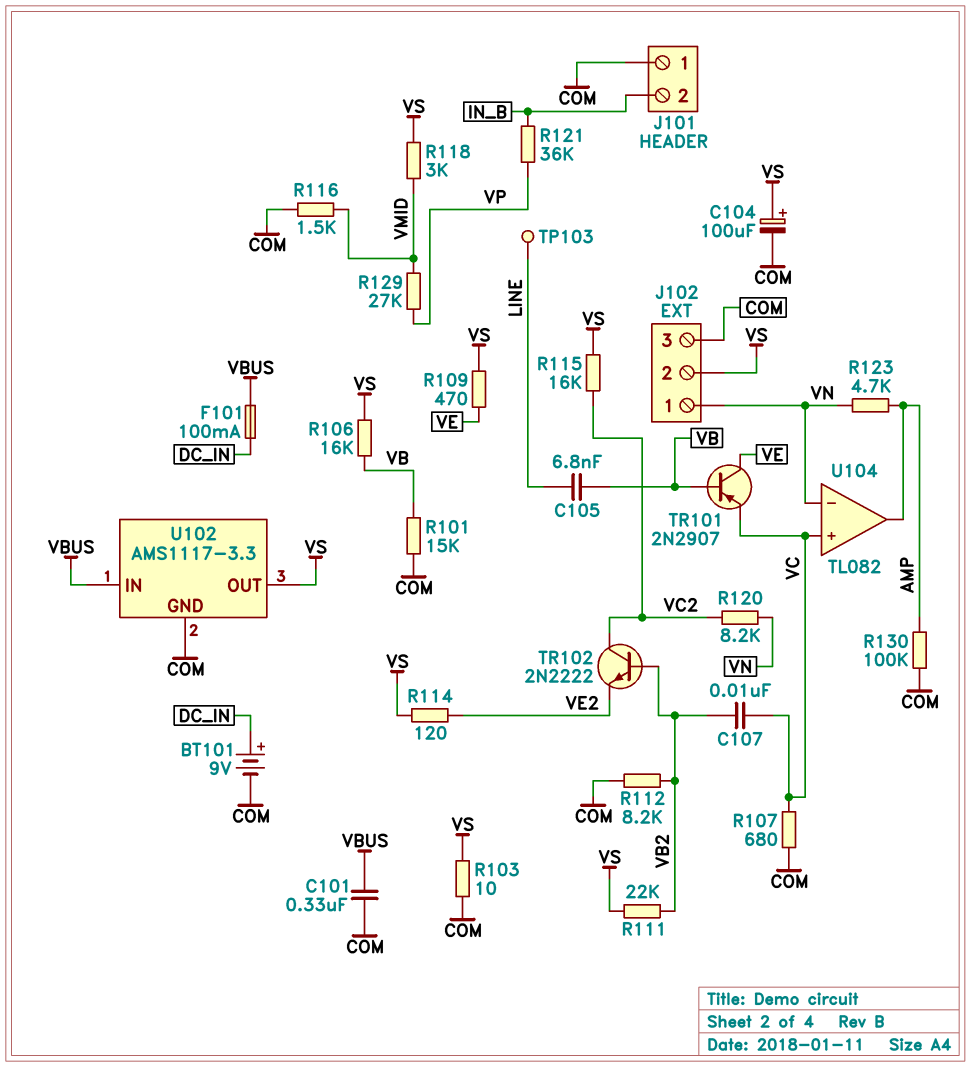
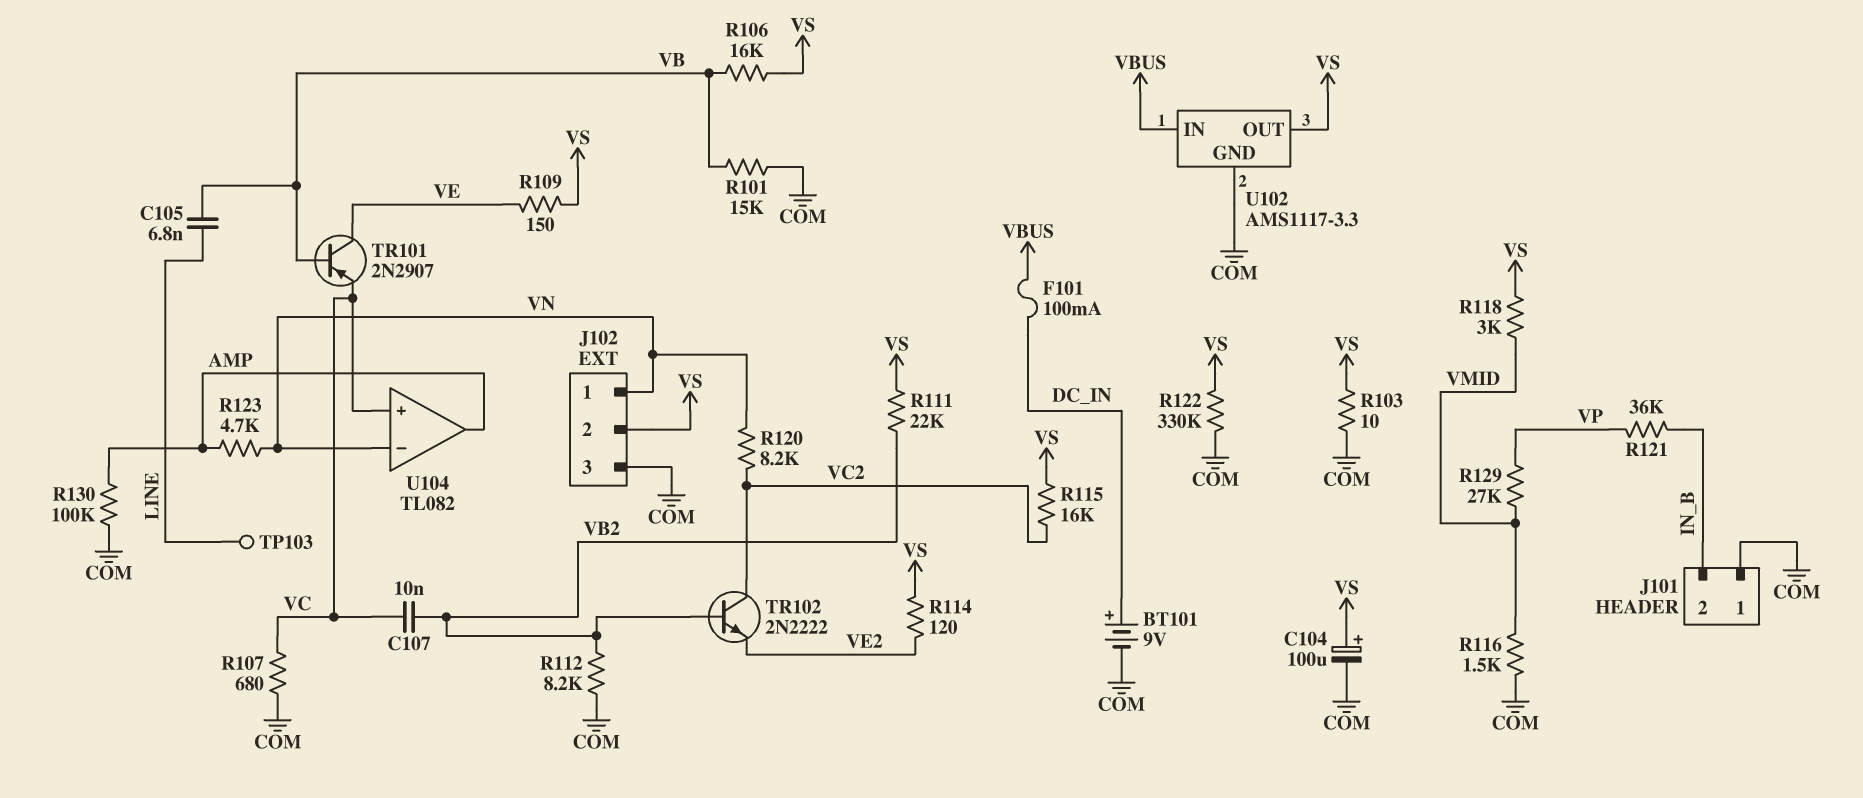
C101: 330nF (COM, VBUS) -> none
R109: 470 (VE, VS) -> 150 (VE, VS)
R122: none -> 330k (COM, VS)

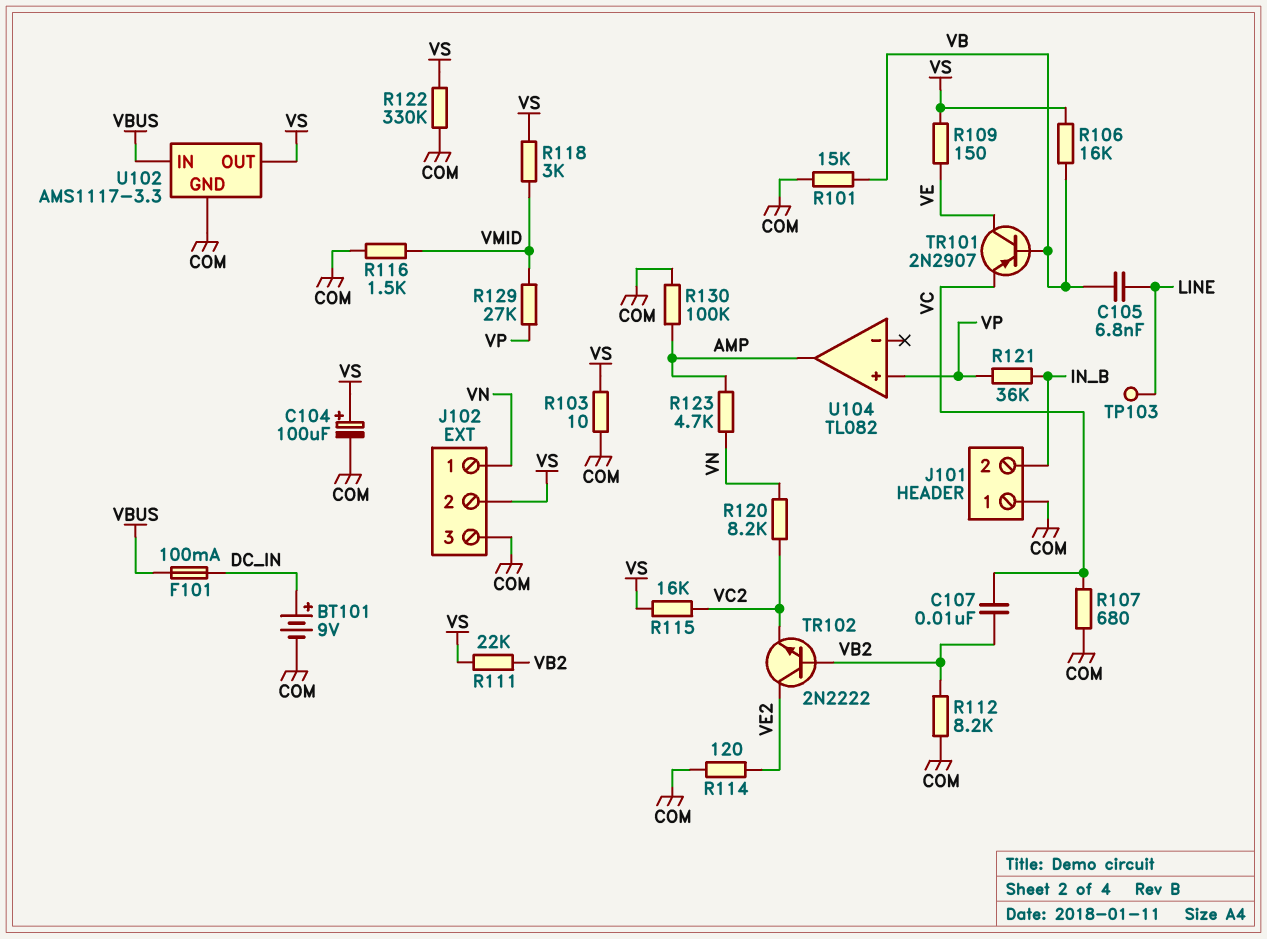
R114: 120 (VE2, VS) -> 120 (COM, VE2)
TR102: NPN 2N2222 (B VB2, C VC2, E VE2) -> NPN 2N2222 (B VB2, C VE2, E VC2)
U104 pin in+: VC -> VP
U104 pin in-: VN -> none

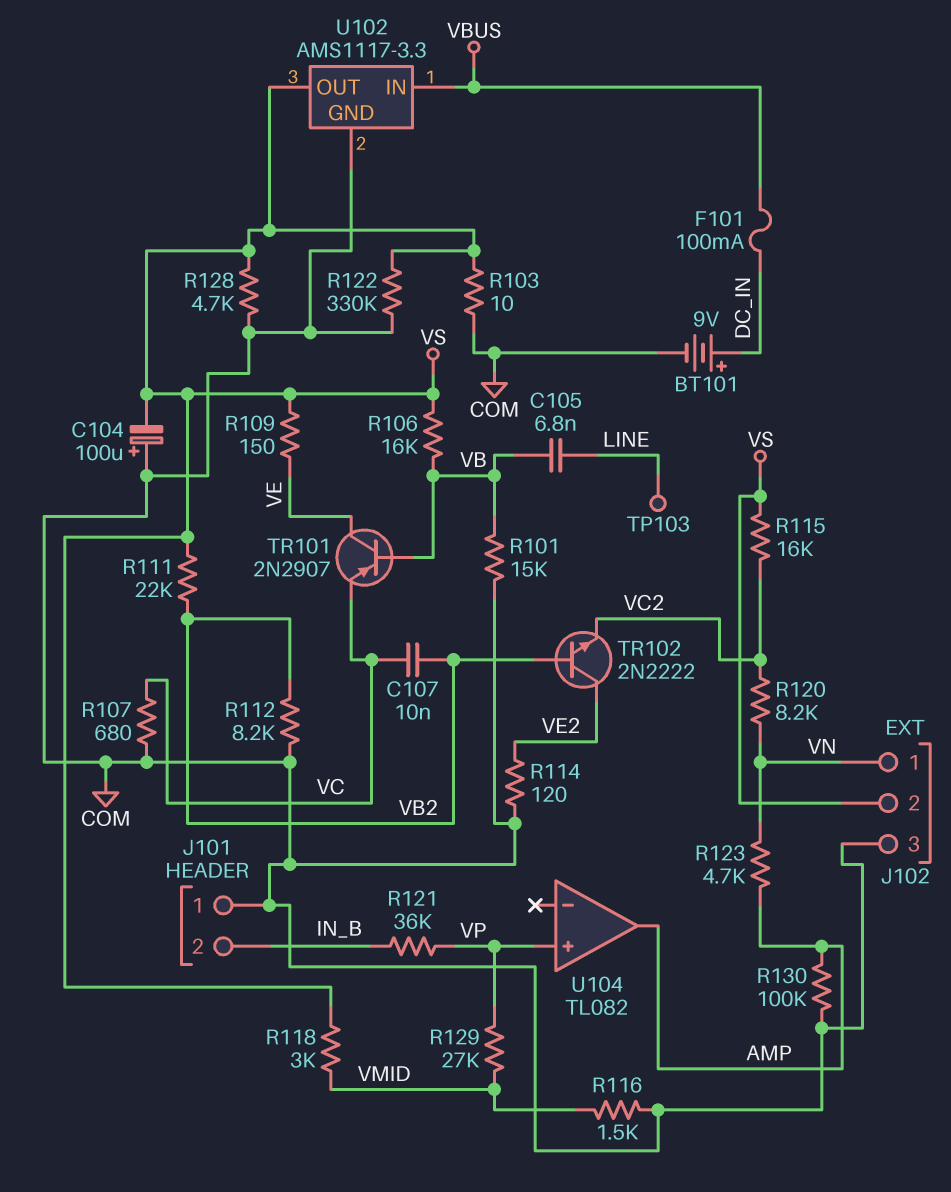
C104: 100uF (plus VS, minus COM) -> 100uF (plus COM, minus VS)
R128: none -> 4.7k (COM, VS)

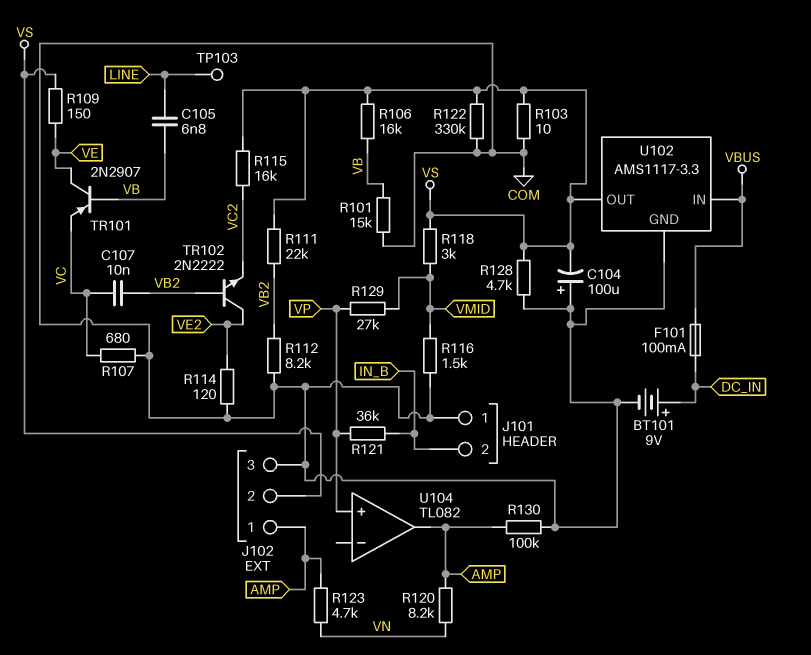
J102 pin 1: VN -> AMP
R120: 8.2k (VC2, VN) -> 8.2k (AMP, VN)

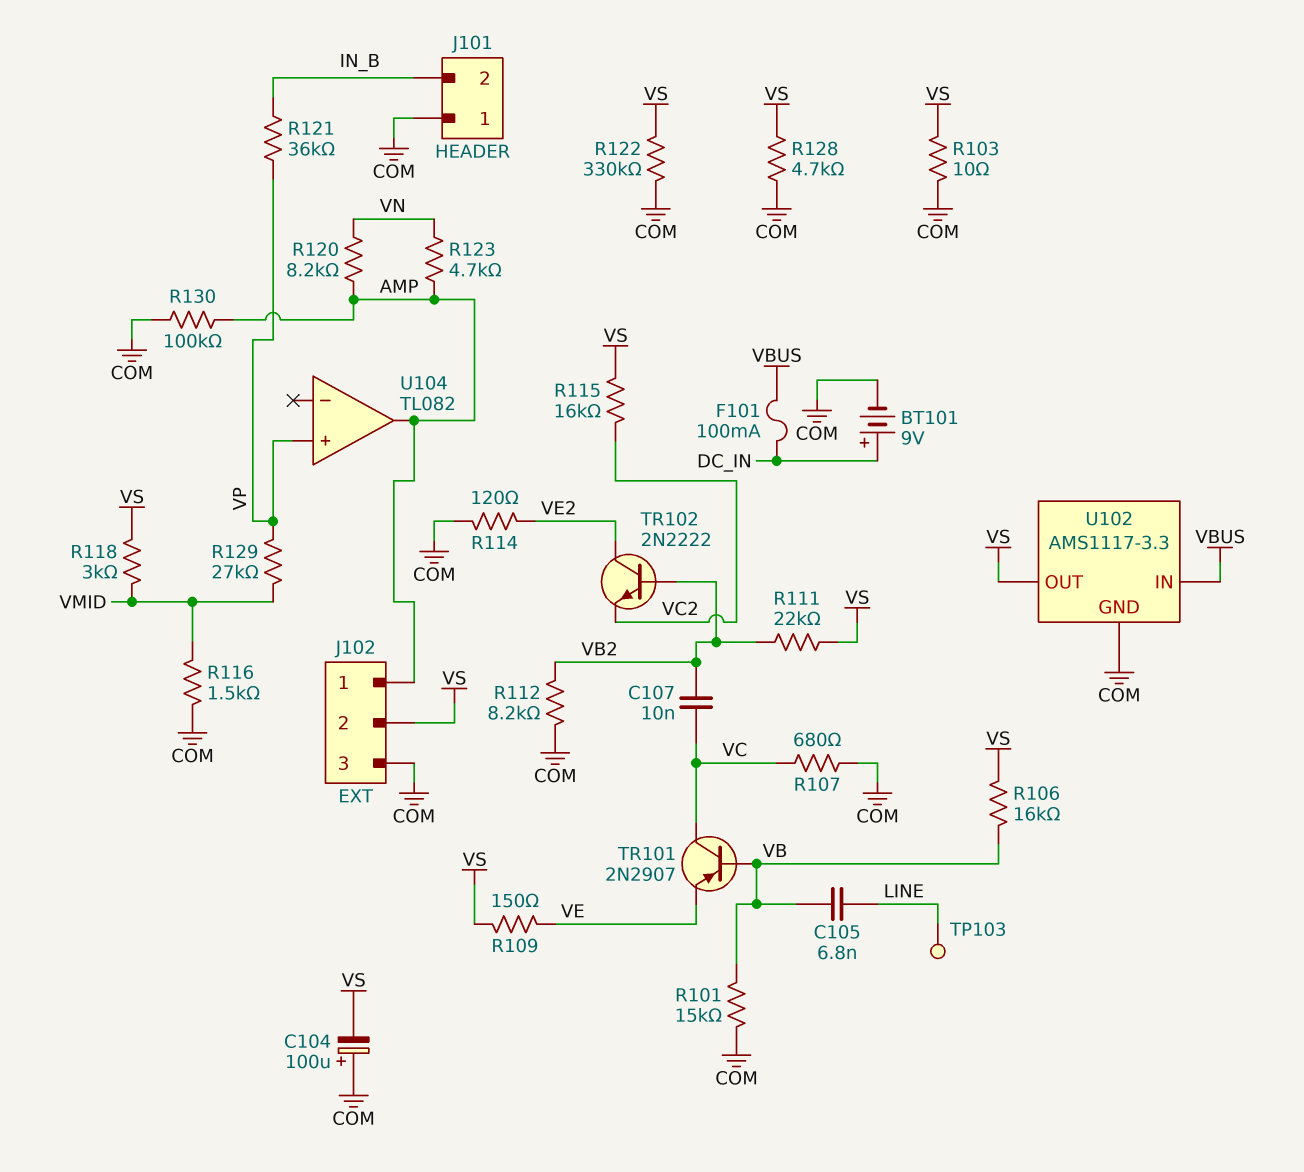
TR101: PNP 2N2907 (B VB, C VE, E VC) -> PNP 2N2907 (B VB, C VC, E VE)

